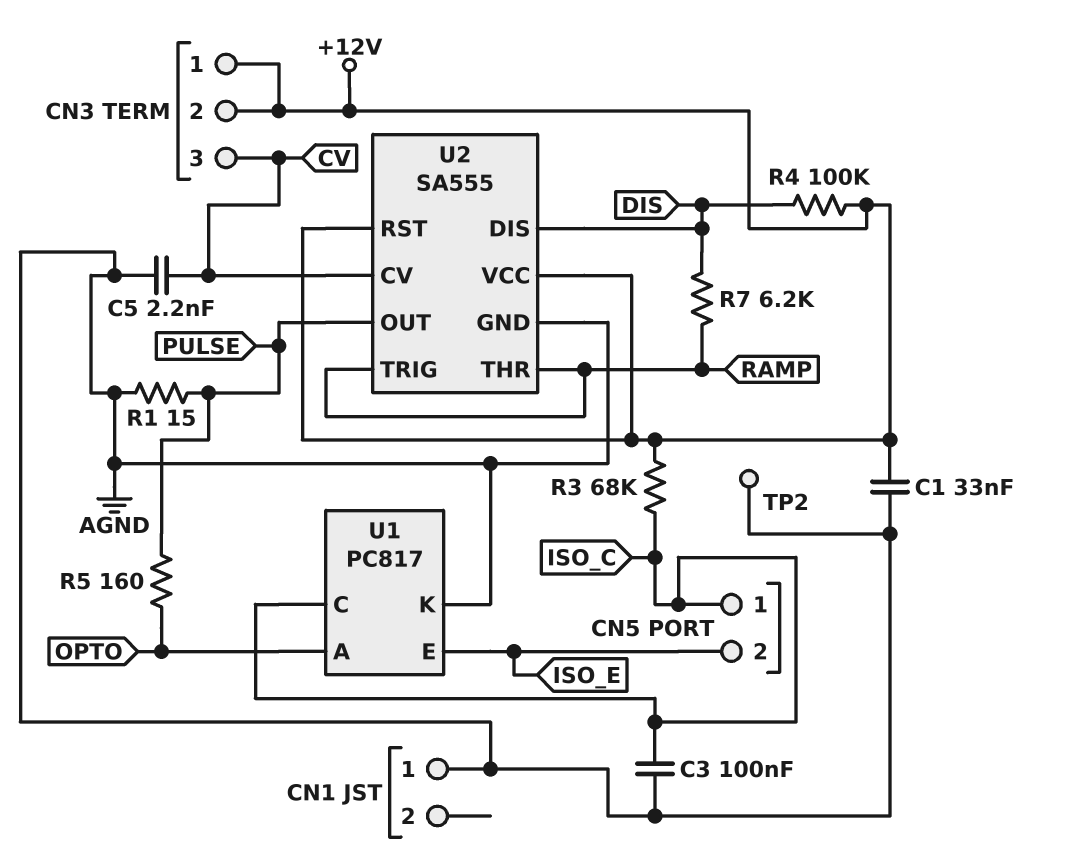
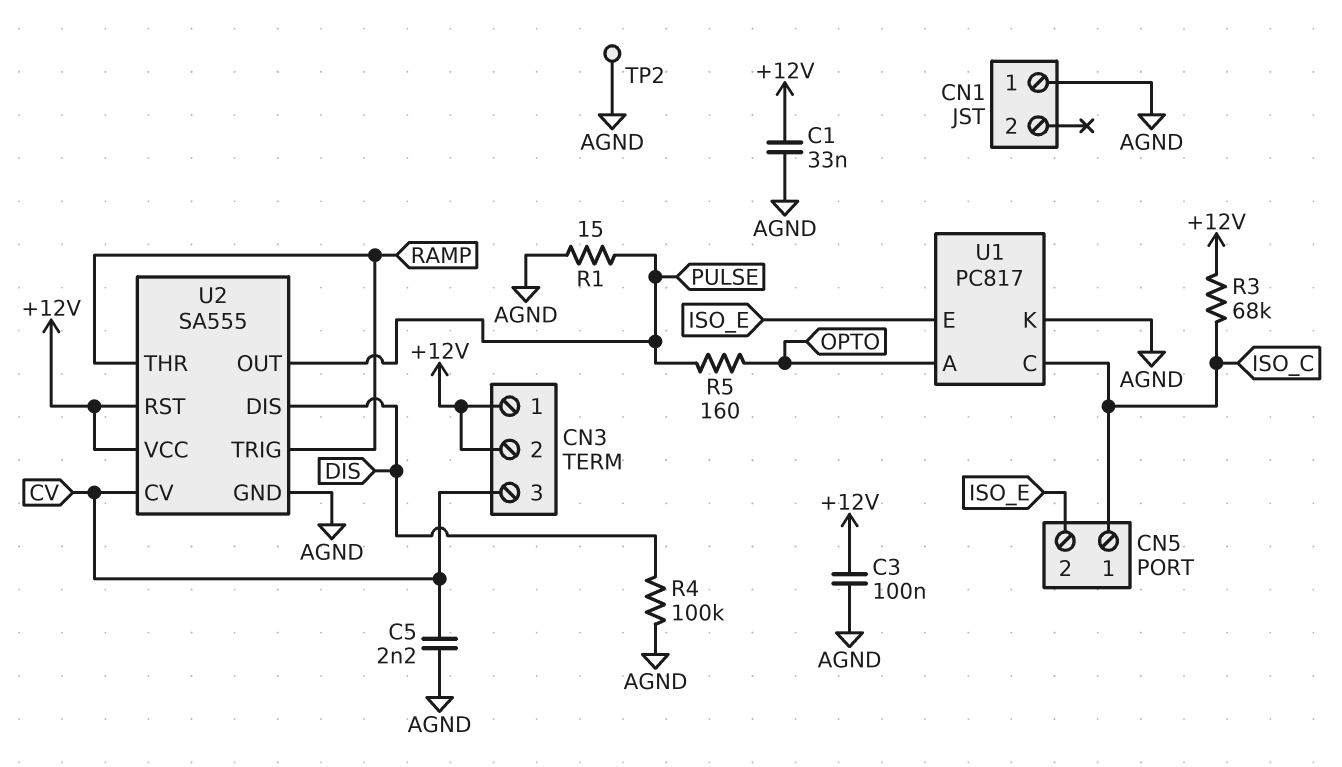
C3: 100nF (AGND, ISO_C) -> 100nF (+12V, AGND)
R4: 100k (+12V, DIS) -> 100k (AGND, DIS)
R7: 6.2k (DIS, RAMP) -> none

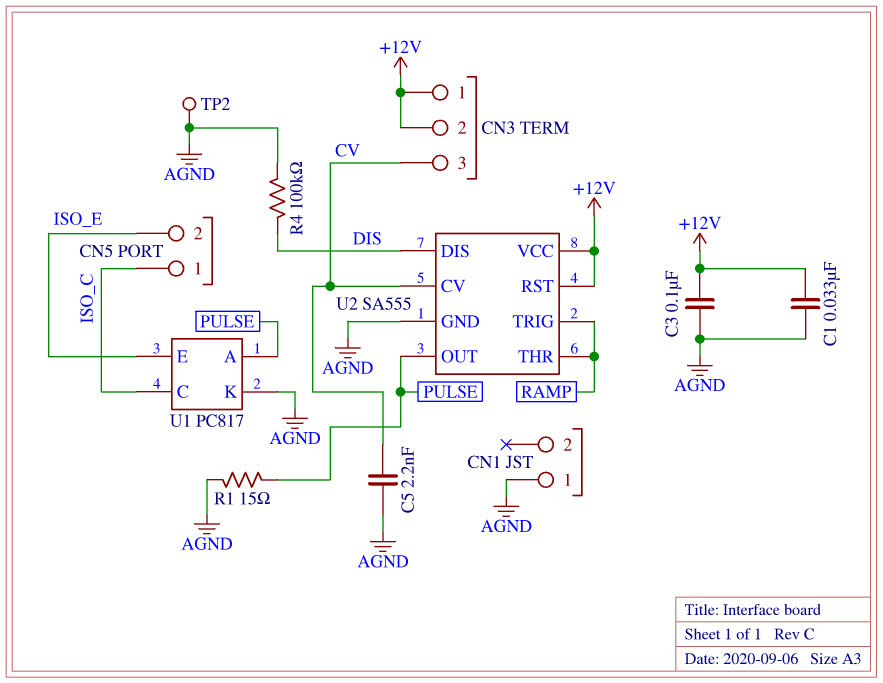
R3: 68k (+12V, ISO_C) -> none
R5: 160 (OPTO, PULSE) -> none
U1 pin A: OPTO -> PULSE

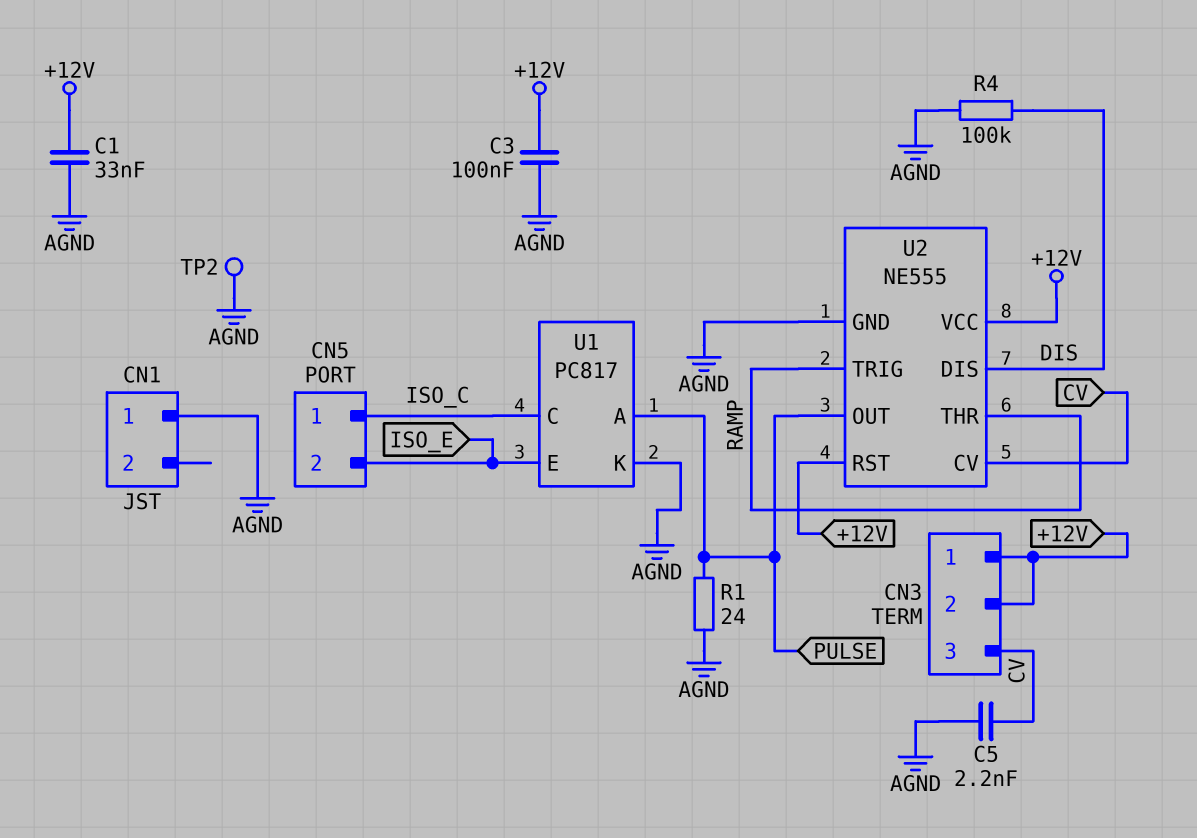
R1: 15 (AGND, PULSE) -> 24 (AGND, PULSE)
U2: SA555 -> NE555

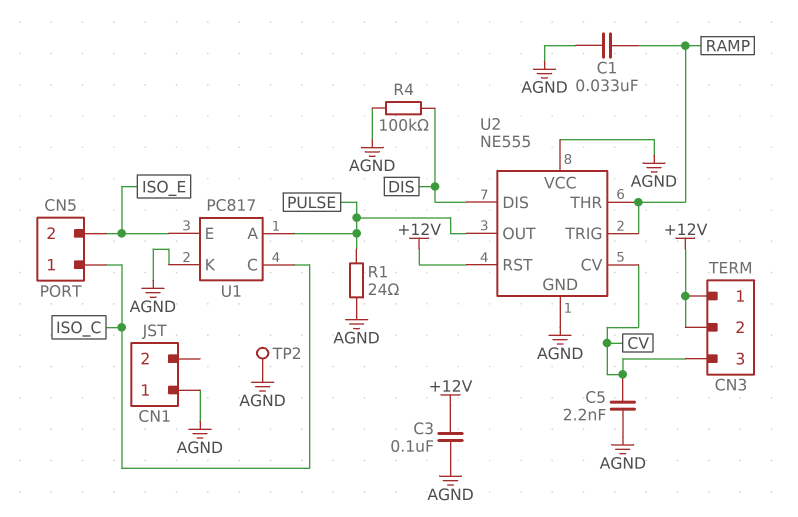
C1: 33nF (+12V, AGND) -> 33nF (AGND, RAMP)
U2 pin VCC: +12V -> AGND

